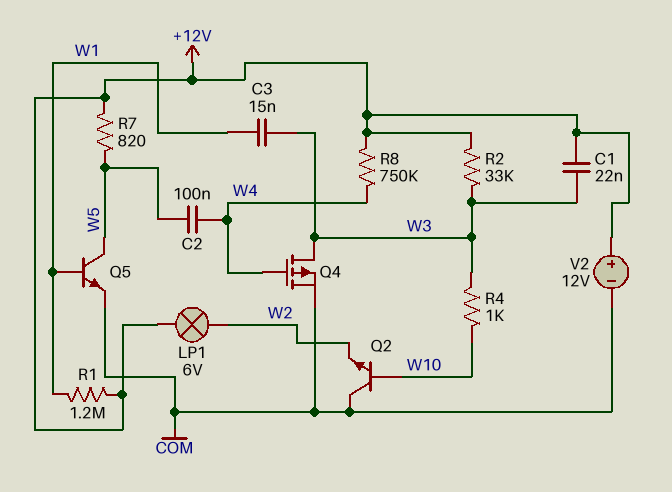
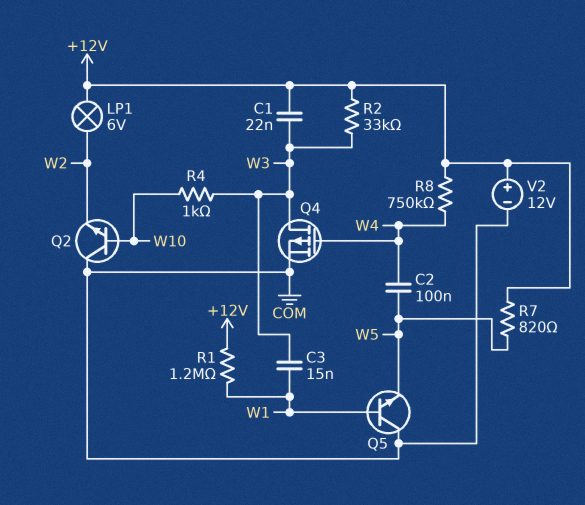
Q5: NPN (B W1, C W5, E COM) -> NPN (B W1, C COM, E W5)

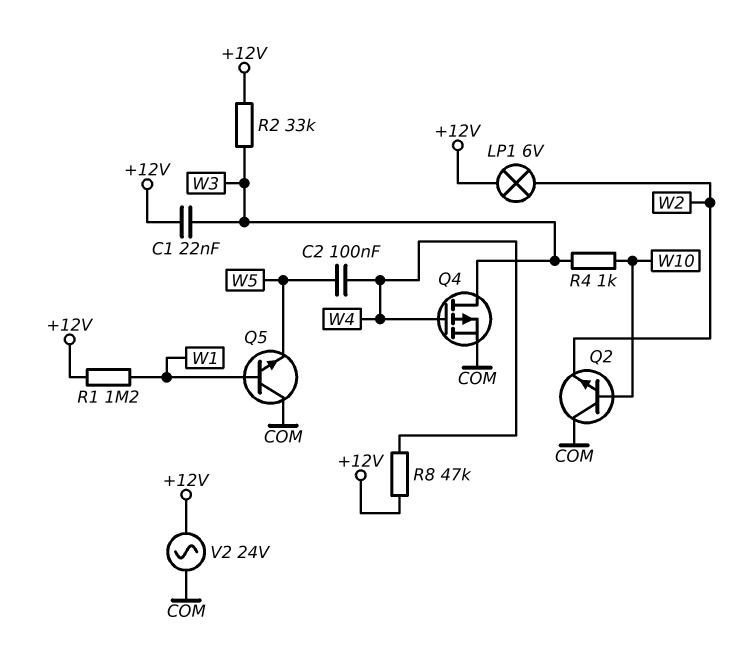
C3: 15nF (W1, W3) -> none
R7: 820 (+12V, W5) -> none
R8: 750k (+12V, W4) -> 47k (+12V, W4)
V2: 12V (plus +12V, minus COM) -> AC 24V (+12V, COM)

